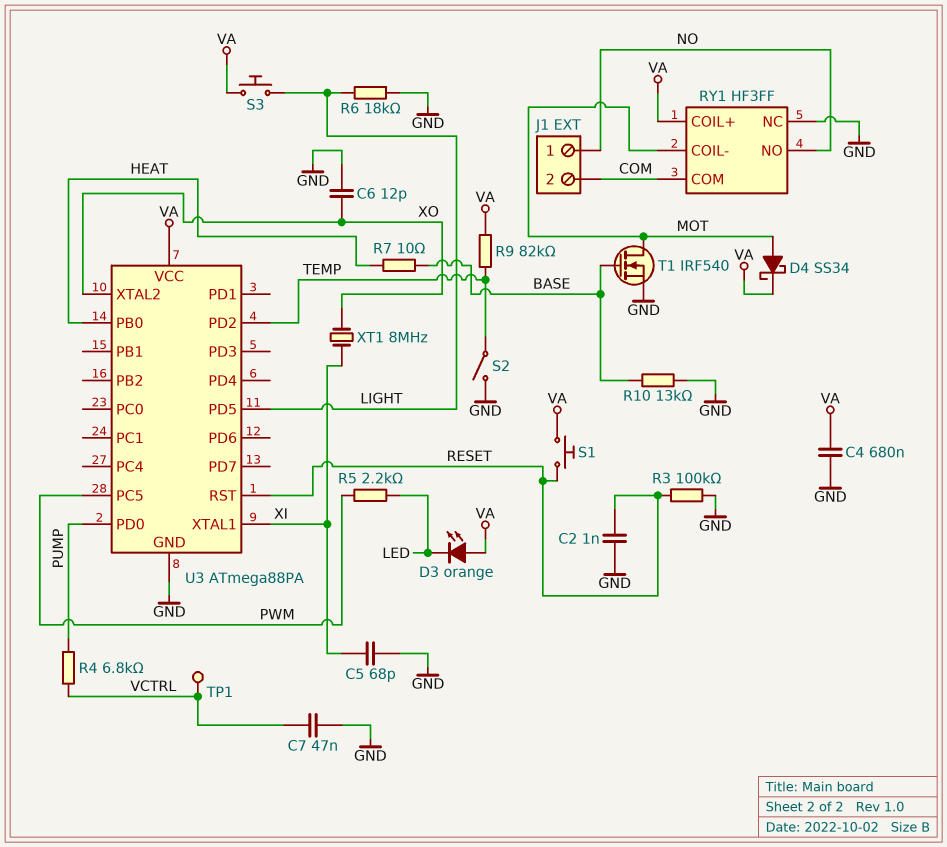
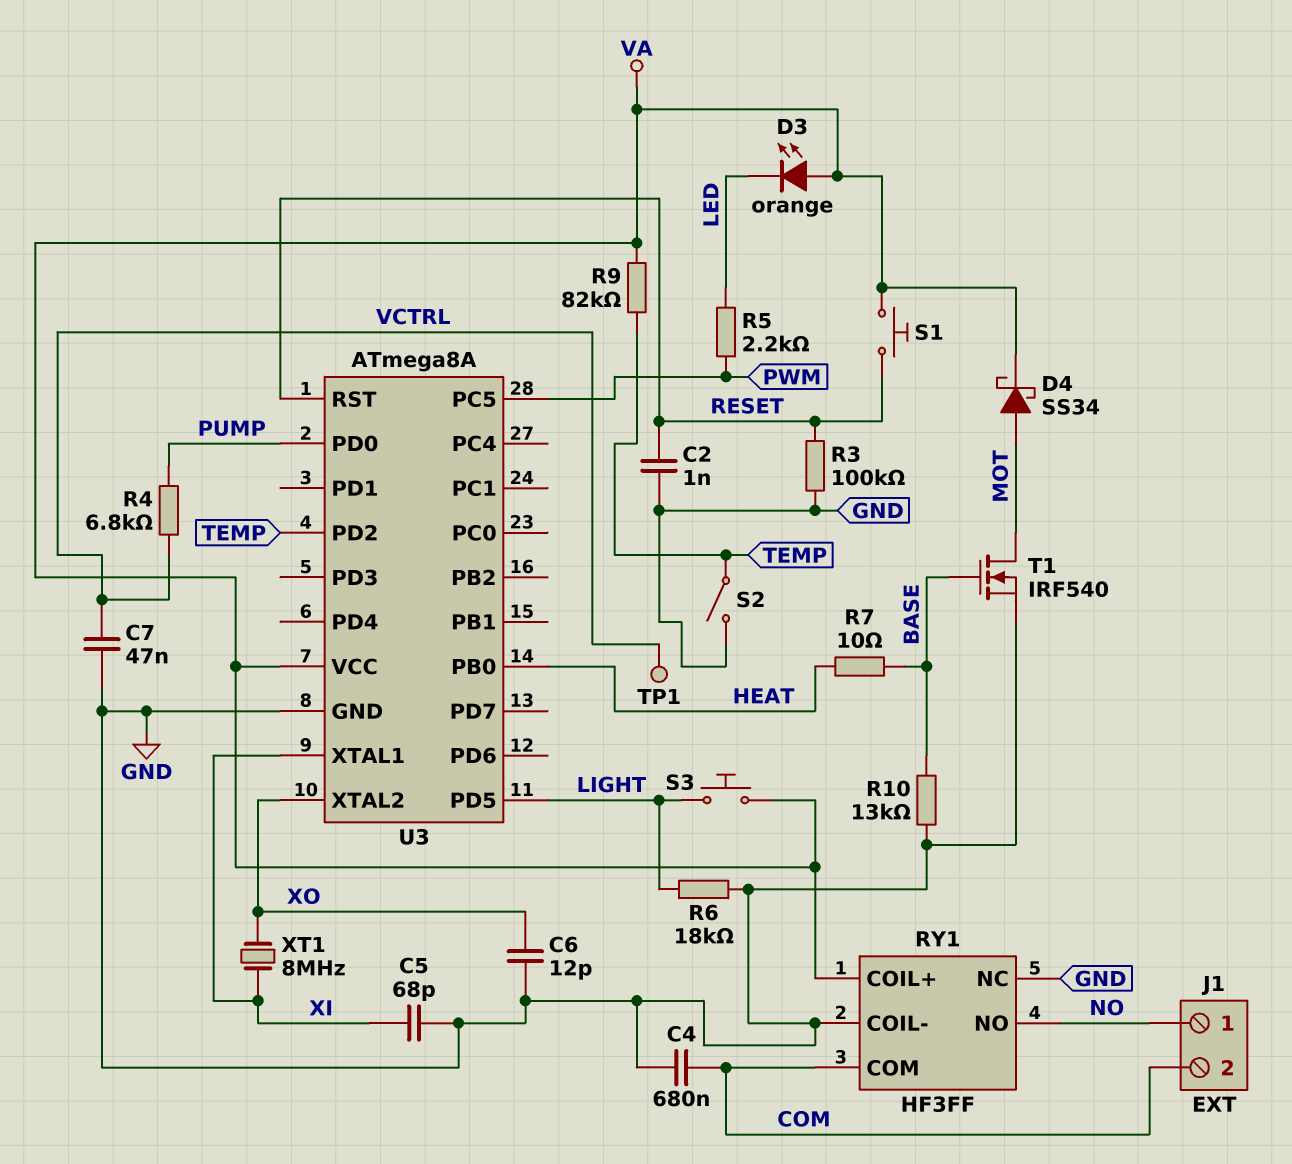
C4: 680nF (GND, VA) -> 680nF (COM, GND)
RY1 pin COIL-: MOT -> GND
U3: ATmega88PA -> ATmega8A

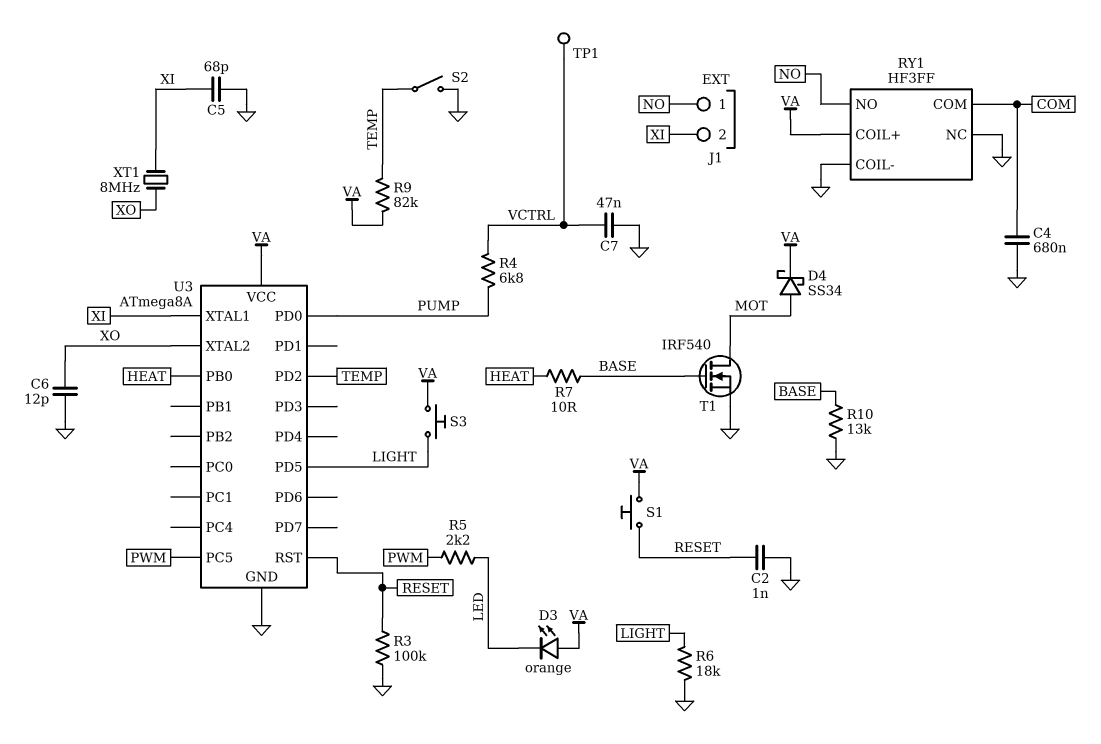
J1 pin 2: COM -> XI

